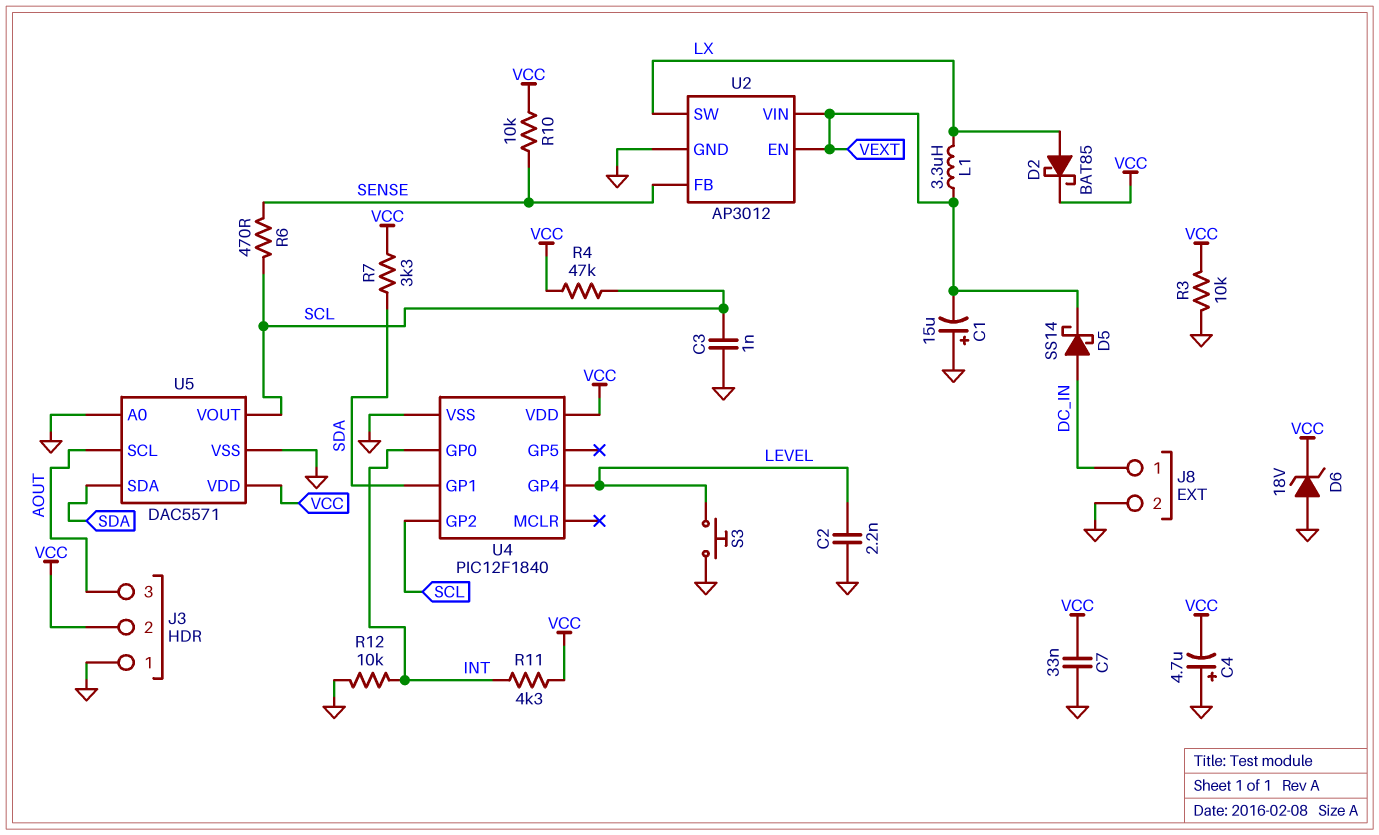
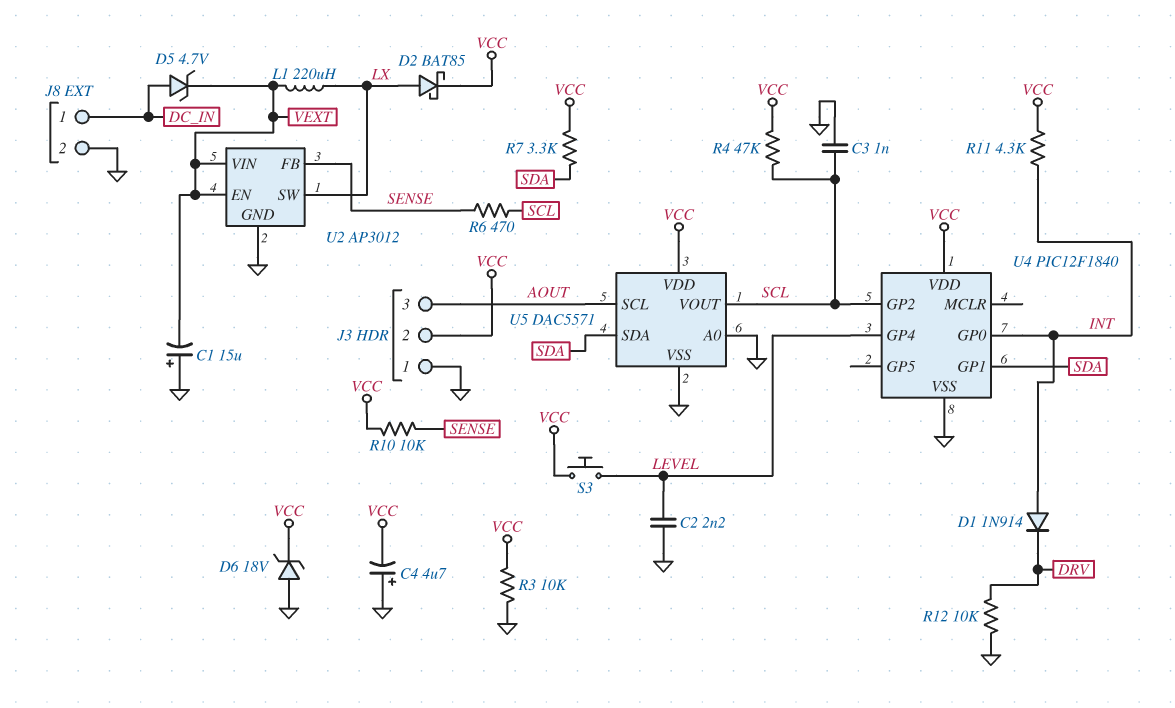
C7: 33nF (GND, VCC) -> none
D1: none -> diode 1N914 (A INT, K DRV)
D5: schottky SS14 (A DC_IN, K VEXT) -> zener 4.7V (A DC_IN, K VEXT)
L1: 3.3uH (LX, VEXT) -> 220uH (LX, VEXT)
R12: 10k (GND, INT) -> 10k (DRV, GND)
S3: button (GND, LEVEL) -> button (LEVEL, VCC)

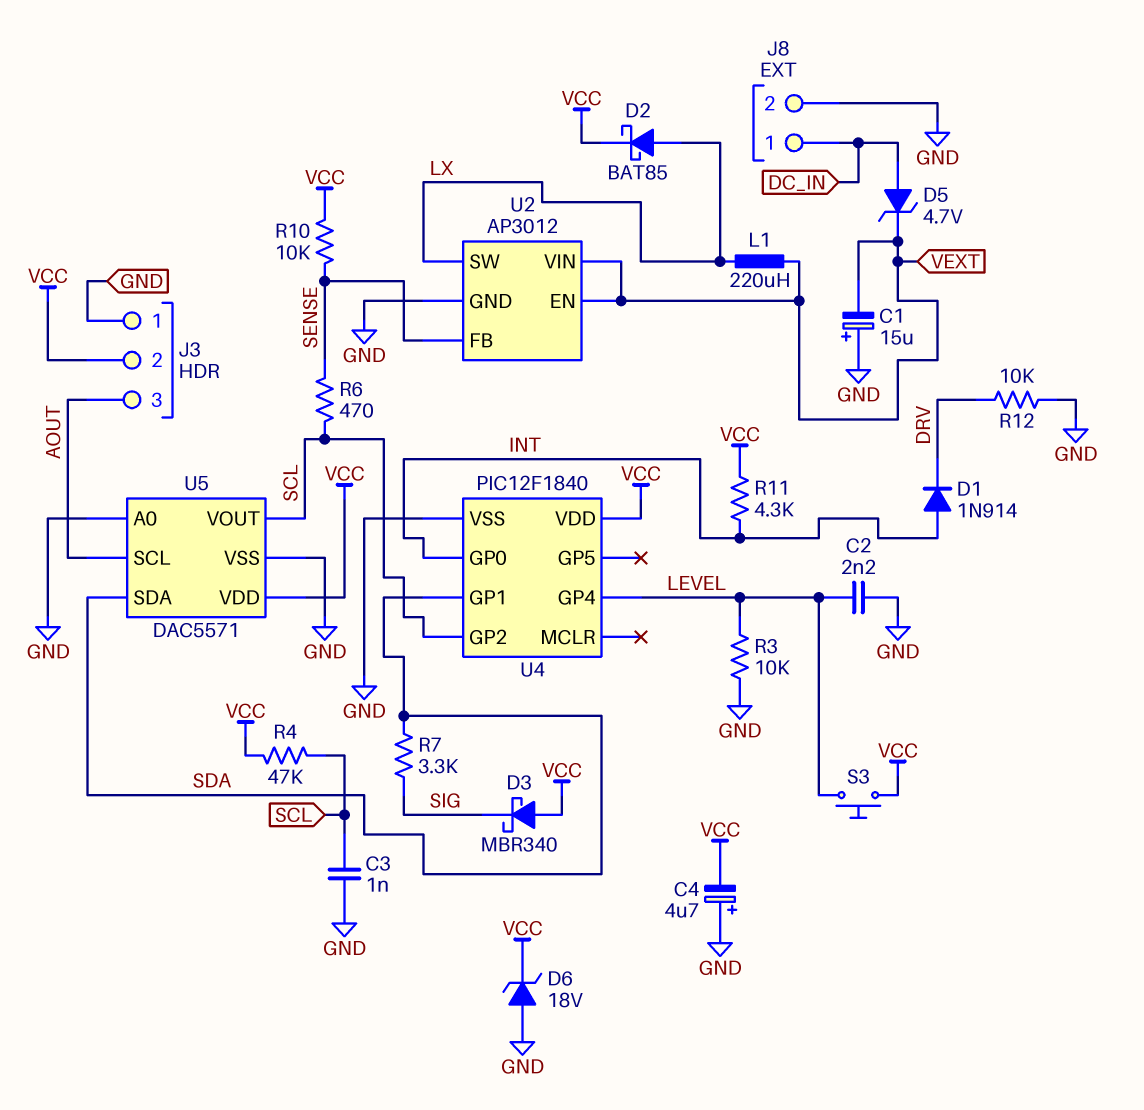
D3: none -> schottky MBR340 (A VCC, K SIG)
R3: 10k (GND, VCC) -> 10k (GND, LEVEL)
R7: 3.3k (SDA, VCC) -> 3.3k (SDA, SIG)

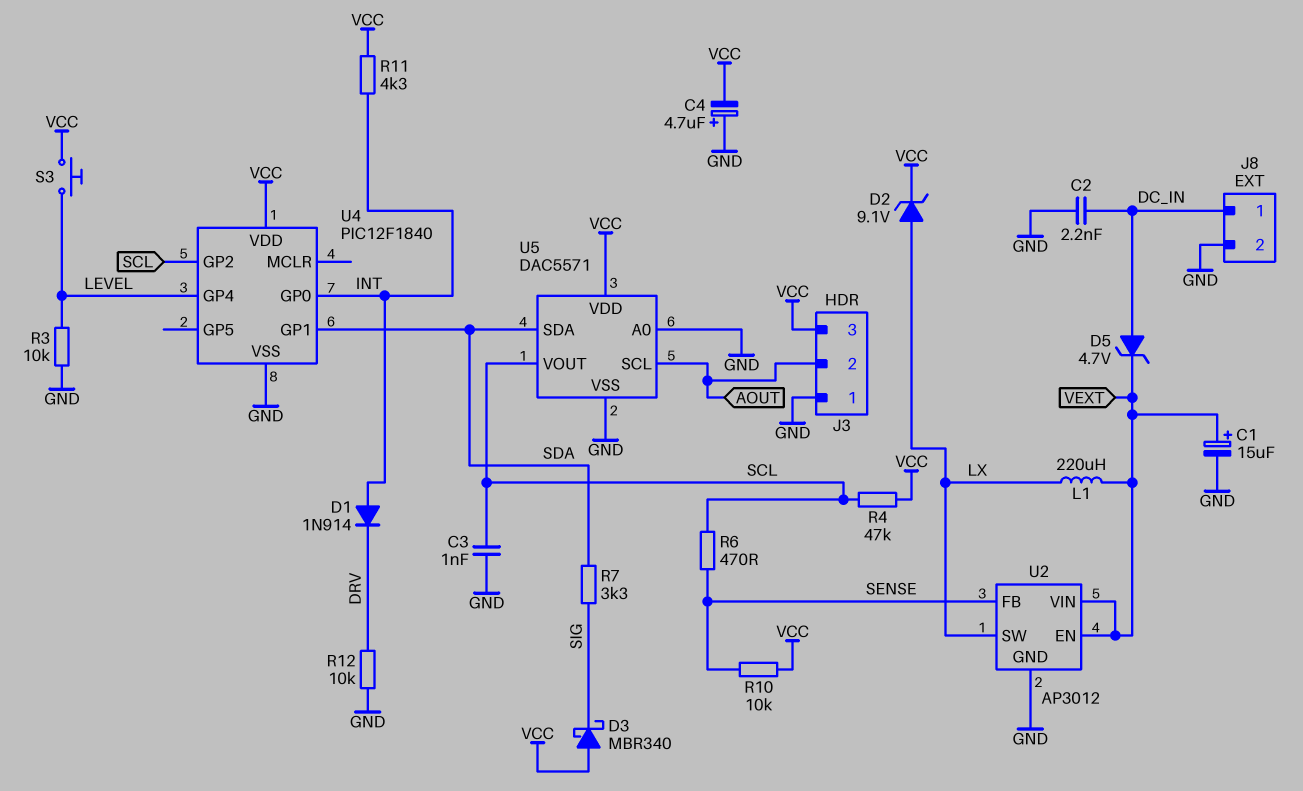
C1: 15uF (plus GND, minus VEXT) -> 15uF (plus VEXT, minus GND)
C2: 2.2nF (GND, LEVEL) -> 2.2nF (DC_IN, GND)
D2: schottky BAT85 (A LX, K VCC) -> zener 9.1V (A LX, K VCC)
D6: zener 18V (A GND, K VCC) -> none
J3 pin 2: VCC -> AOUT
J3 pin 3: AOUT -> VCC

